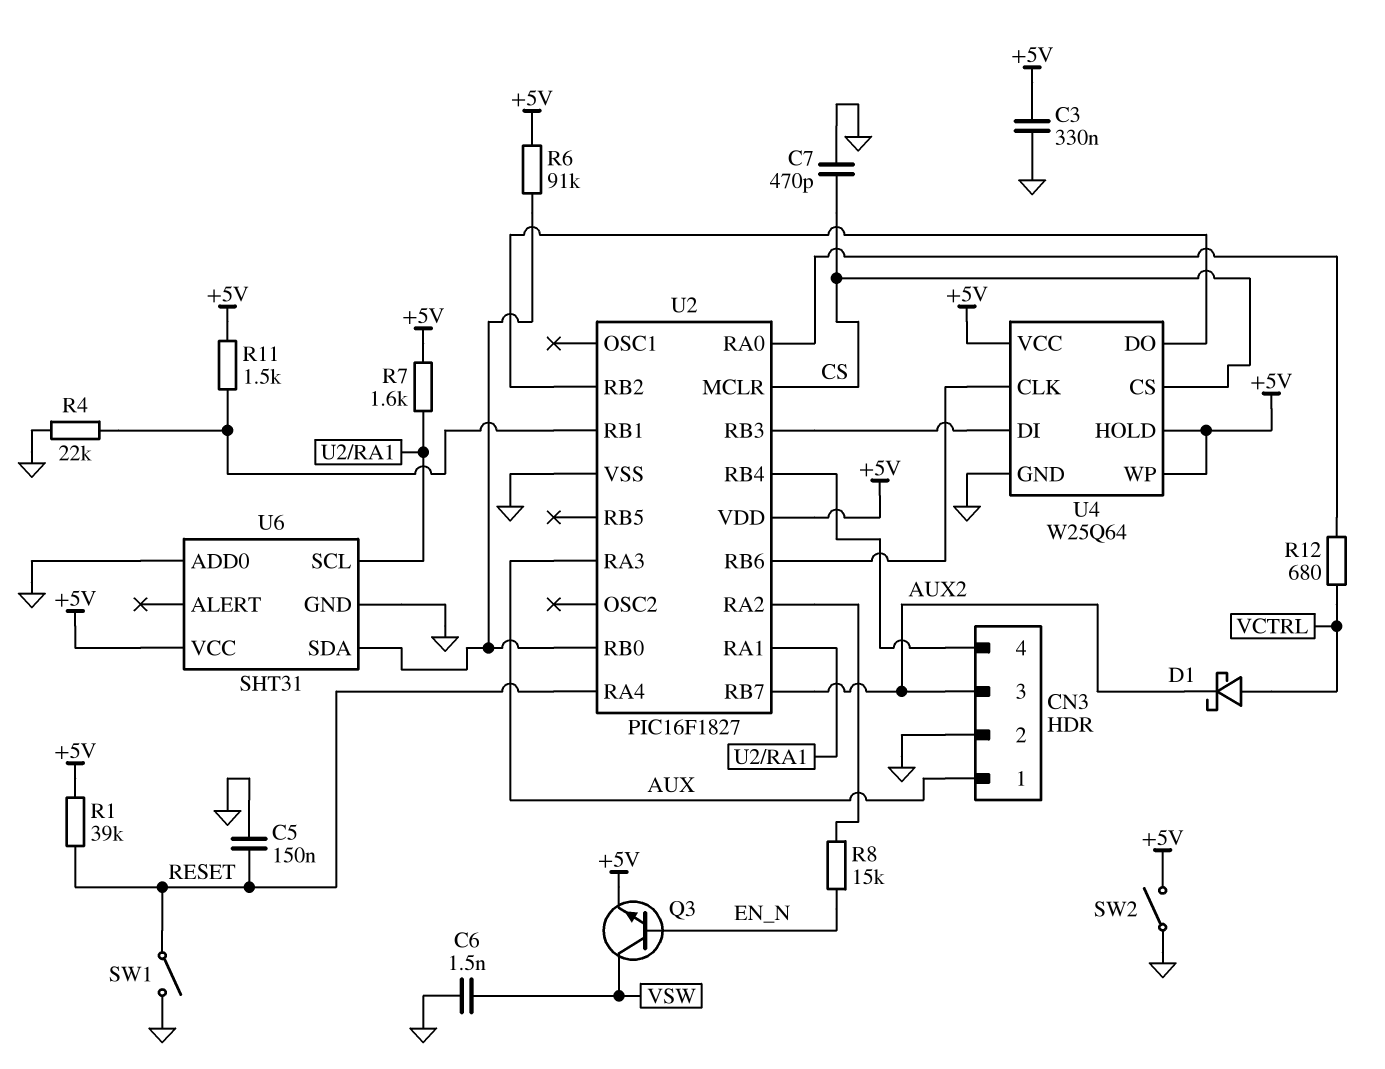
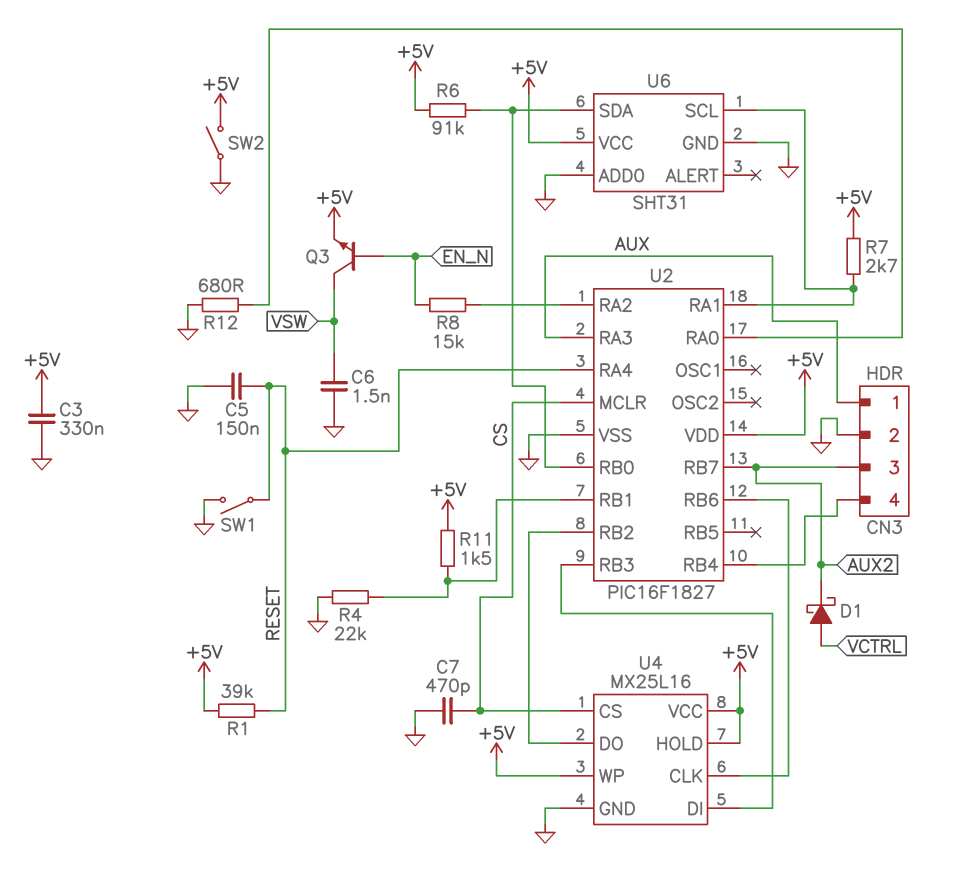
R7: 1.6k (+5V, U2/RA1) -> 2.7k (+5V, U2/RA1)
R12: 680 (U2/RA0, VCTRL) -> 680 (GND, U2/RA0)
U4: W25Q64 -> MX25L16

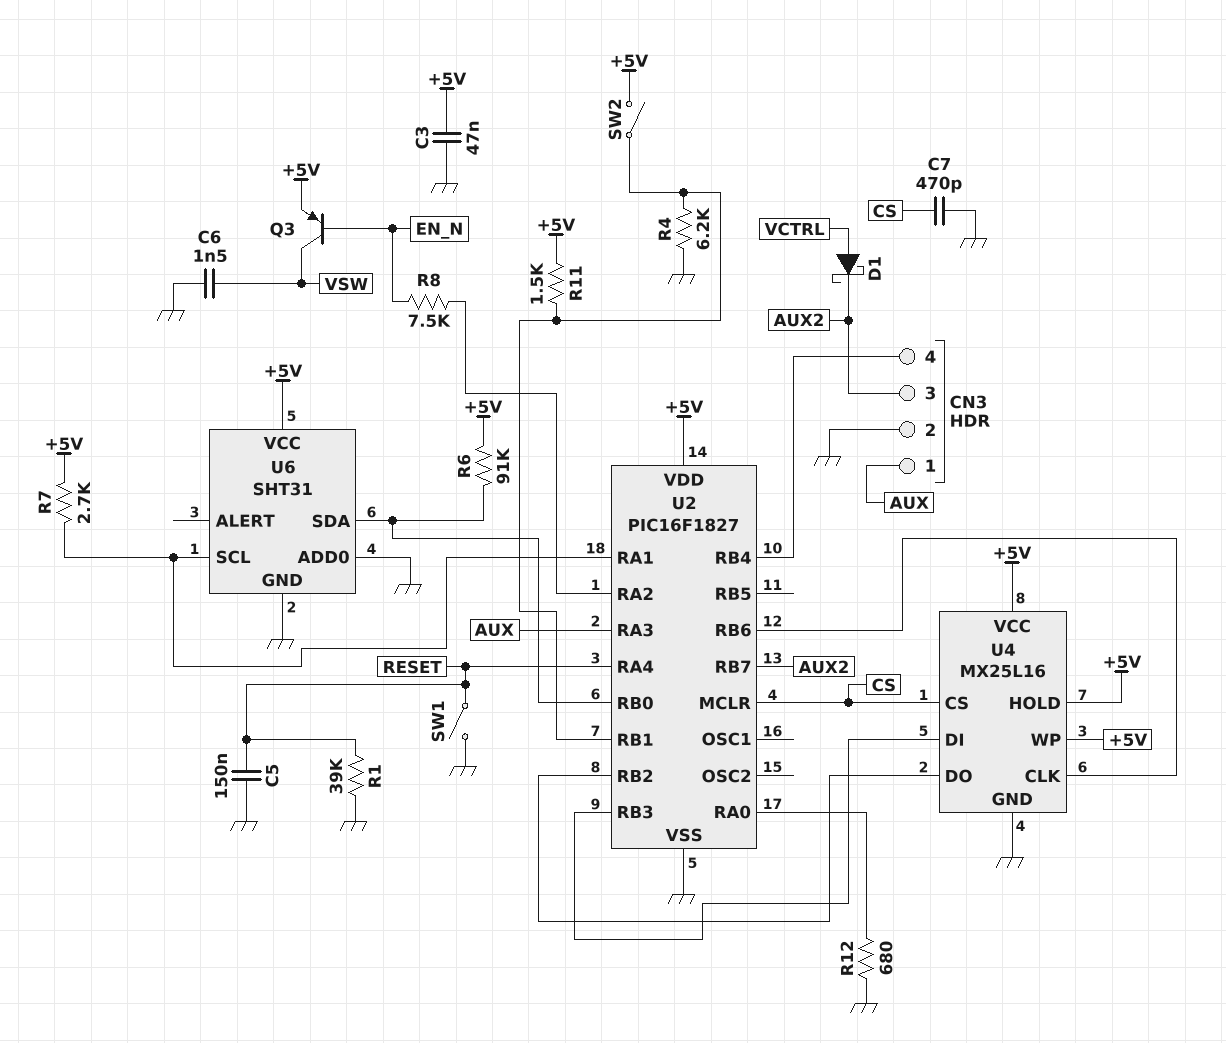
C3: 330nF (+5V, GND) -> 47nF (+5V, GND)
Q3: NPN (B EN_N, C VSW, E +5V) -> PNP (B EN_N, C VSW, E +5V)
R1: 39k (+5V, RESET) -> 39k (GND, RESET)
R4: 22k (GND, U2/RB1) -> 6.2k (GND, U2/RB1)
R8: 15k (EN_N, U2/RA2) -> 7.5k (EN_N, U2/RA2)
SW2: switch (+5V, GND) -> switch (+5V, U2/RB1)

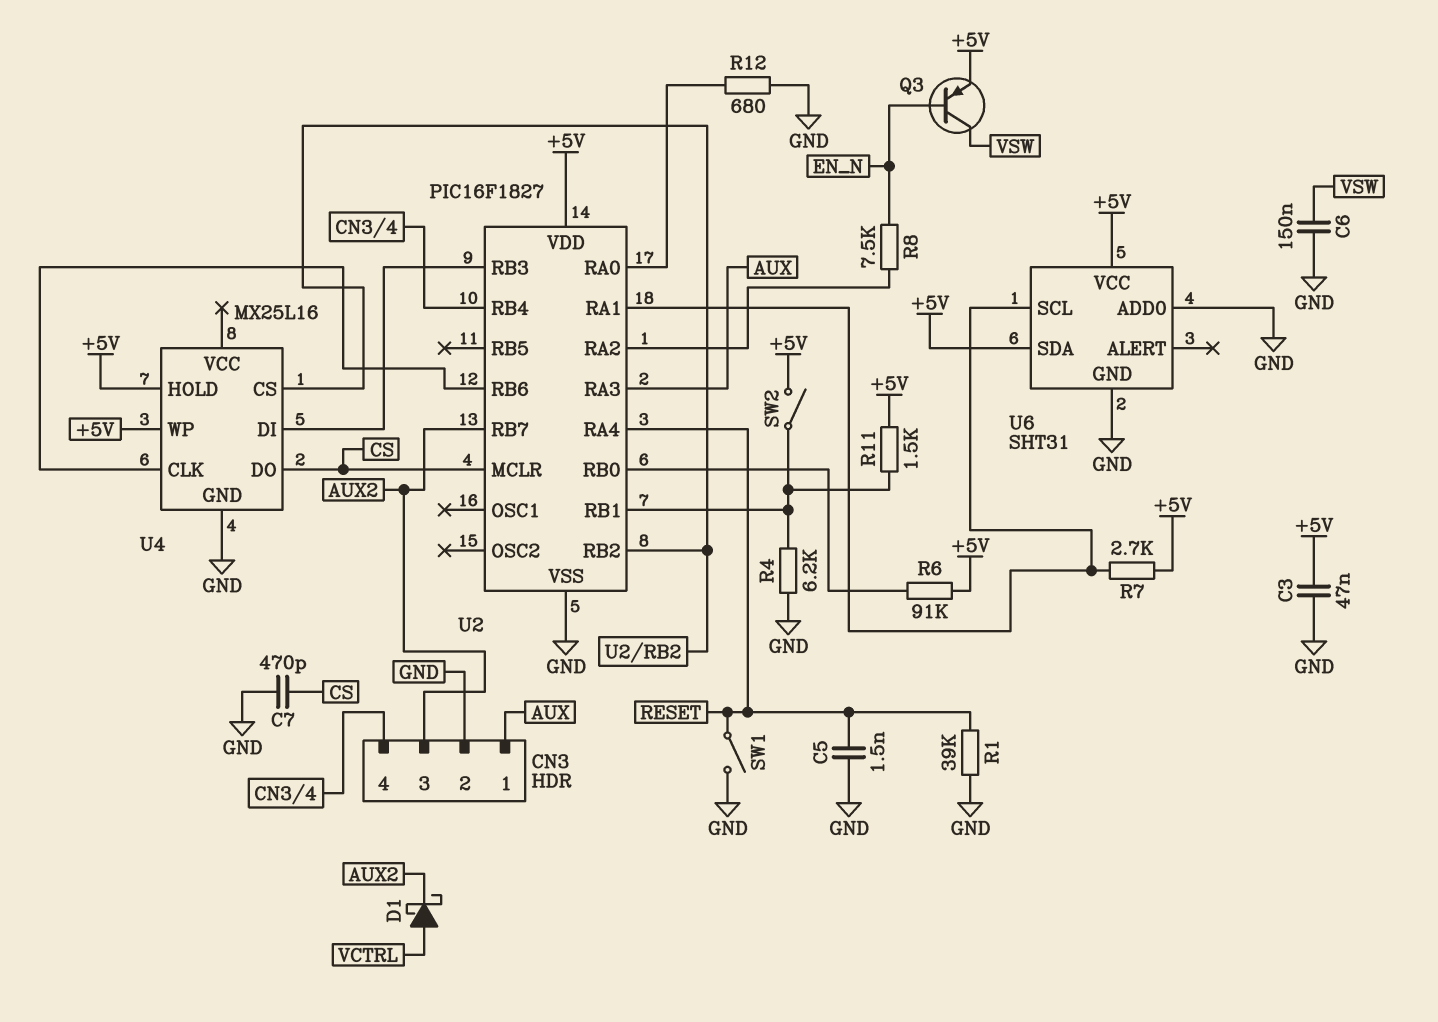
C5: 150nF (GND, RESET) -> 1.5nF (GND, RESET)
C6: 1.5nF (GND, VSW) -> 150nF (GND, VSW)
U4 pin CS: CS -> U2/RB2
U4 pin DO: U2/RB2 -> CS
U4 pin VCC: +5V -> none
U6 pin SDA: U2/RB0 -> +5V

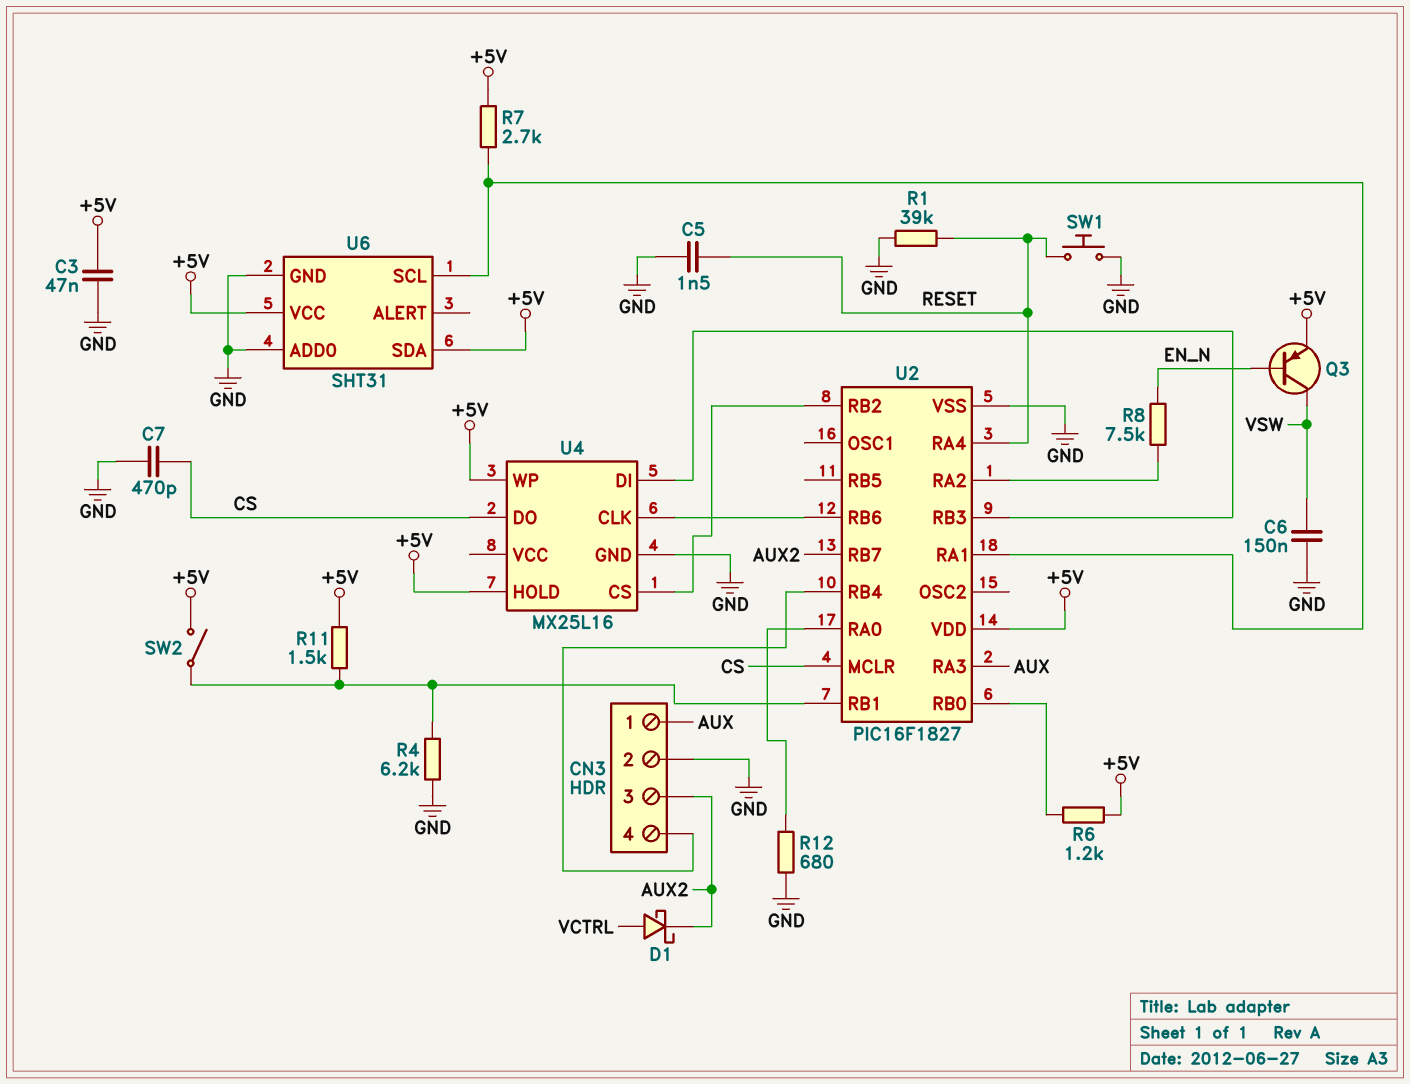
R6: 91k (+5V, U2/RB0) -> 1.2k (+5V, U2/RB0)
SW1: switch (GND, RESET) -> button (GND, RESET)

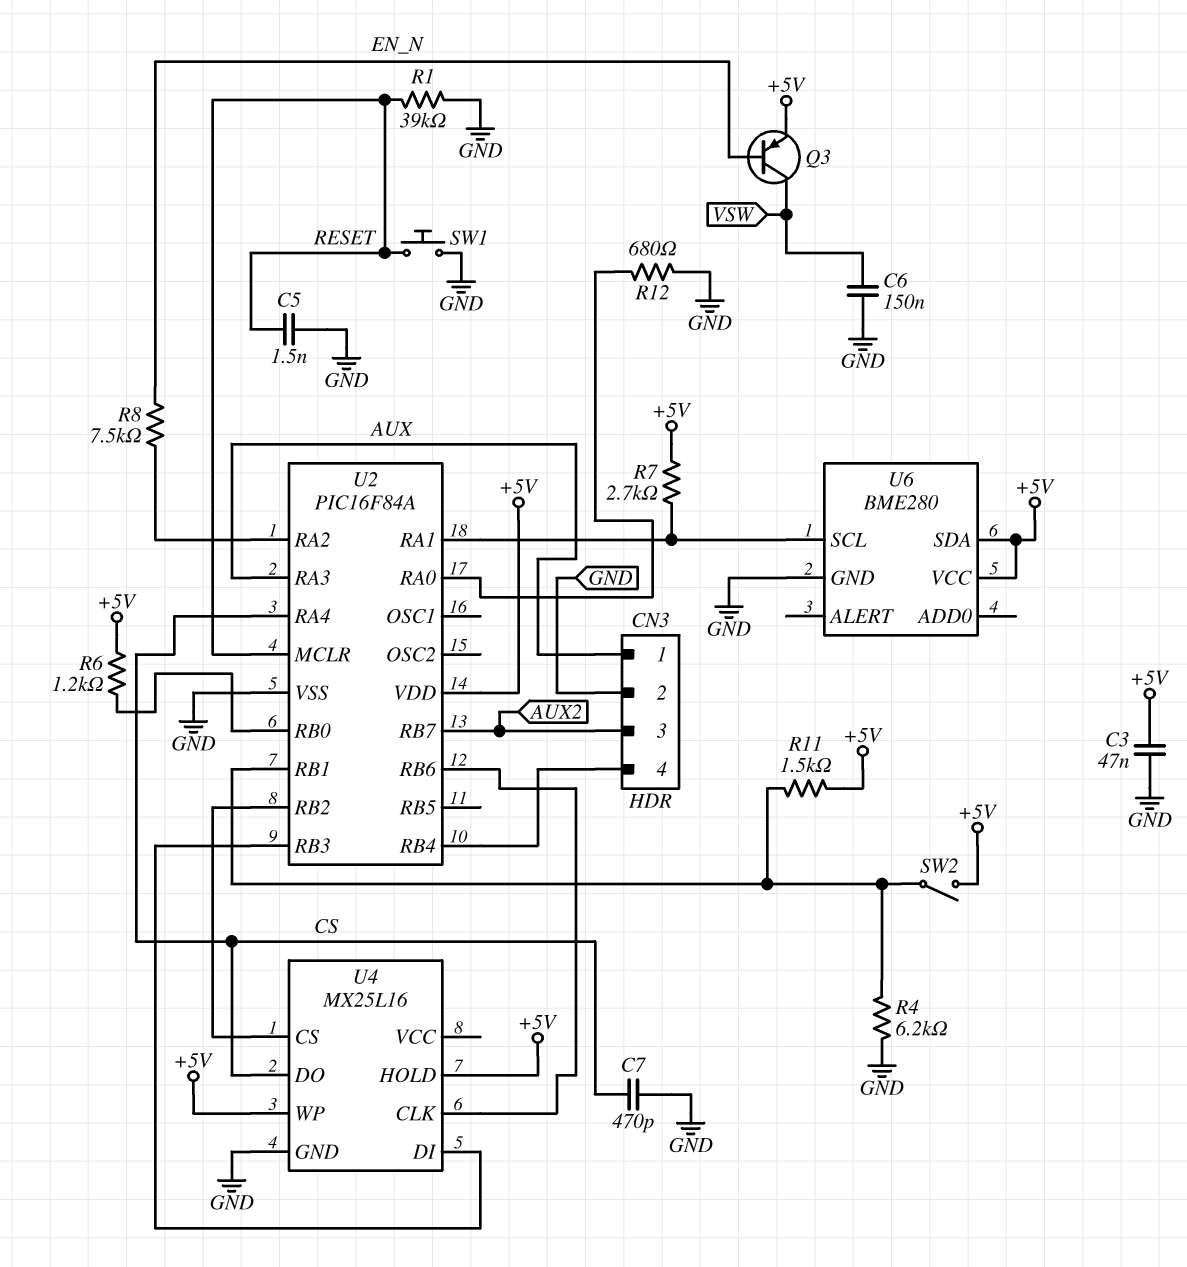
D1: schottky (A VCTRL, K AUX2) -> none
U2: PIC16F1827 -> PIC16F84A
U2 pin MCLR: CS -> RESET
U2 pin RA4: RESET -> CS
U6: SHT31 -> BME280
U6 pin ADD0: GND -> none

